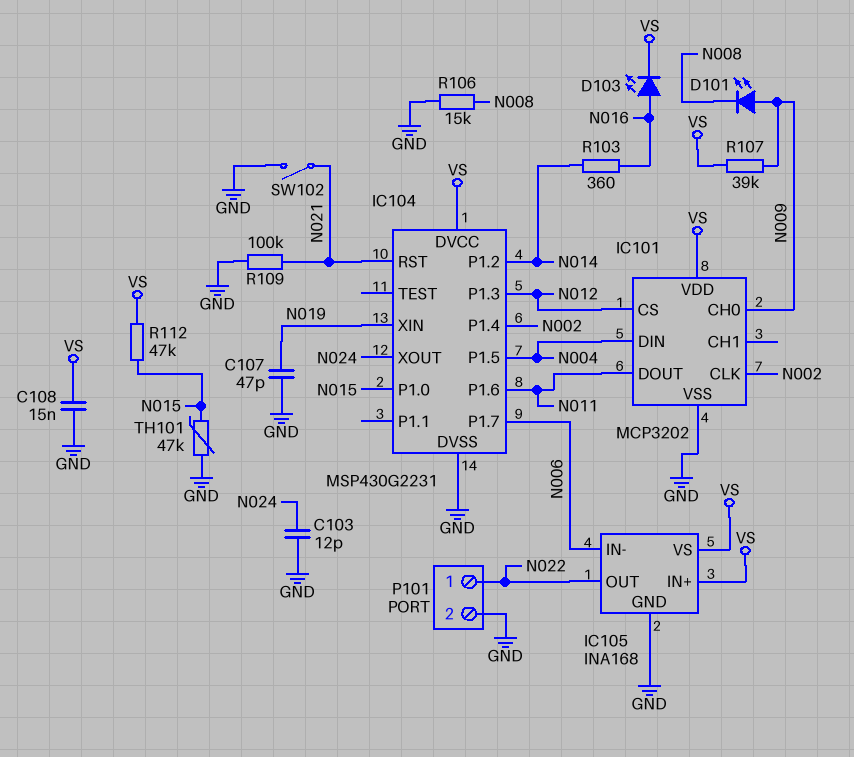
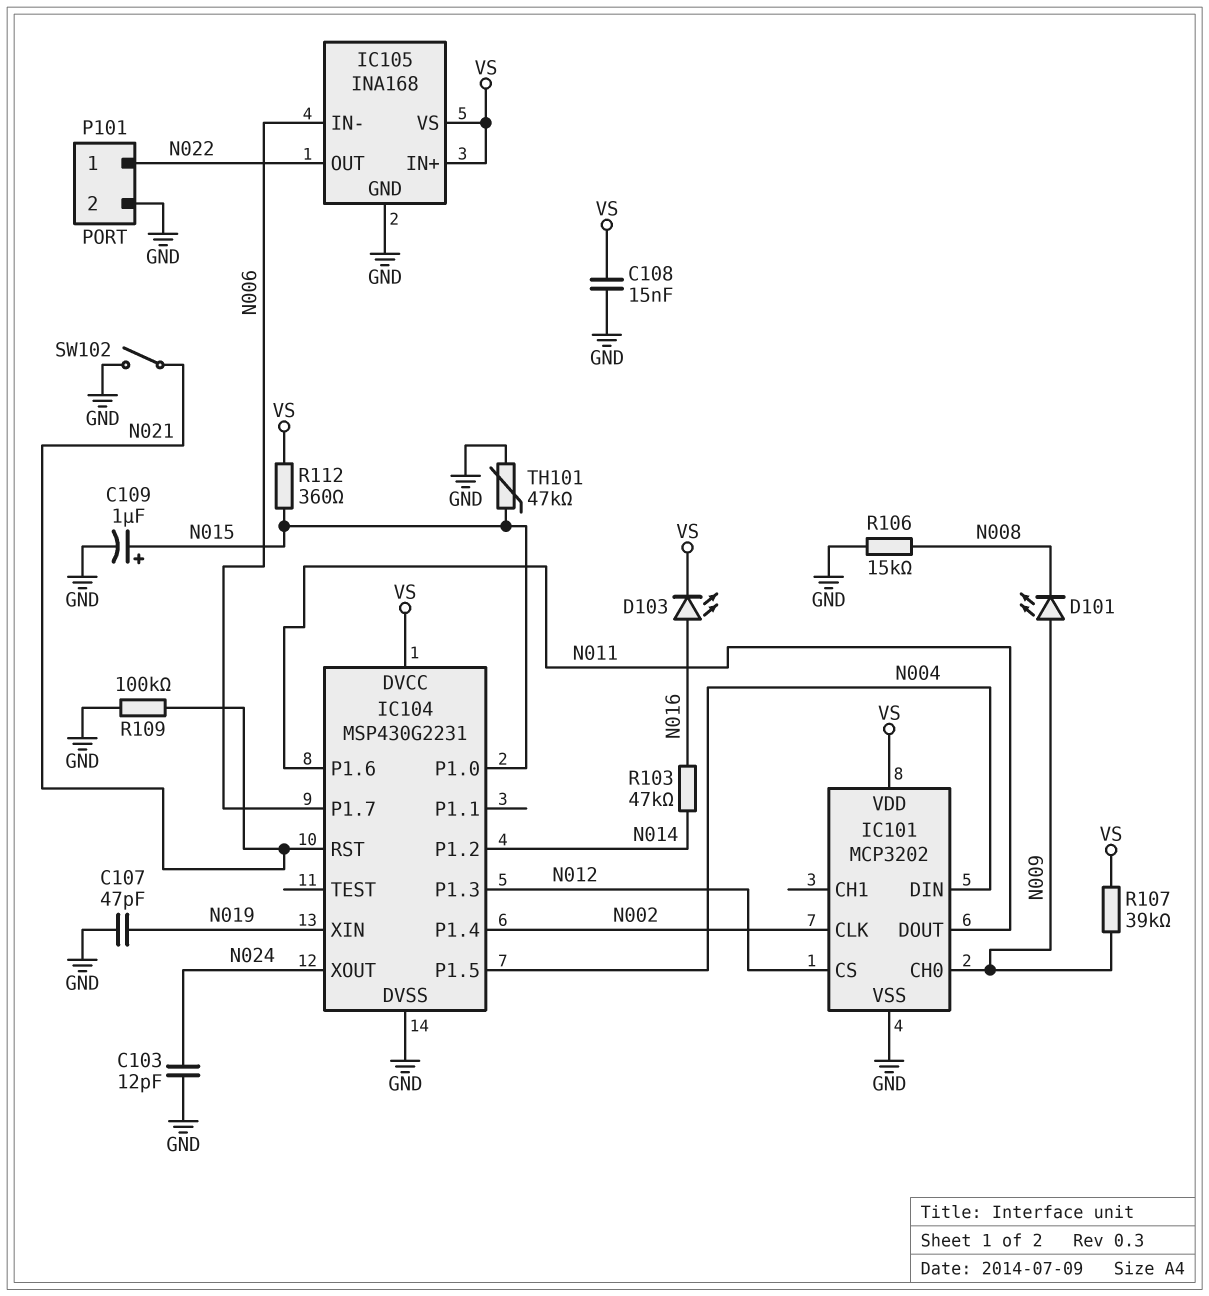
C109: none -> 1uF (plus N015, minus GND)
R103: 360 (N014, N016) -> 47k (N014, N016)
R112: 47k (N015, VS) -> 360 (N015, VS)

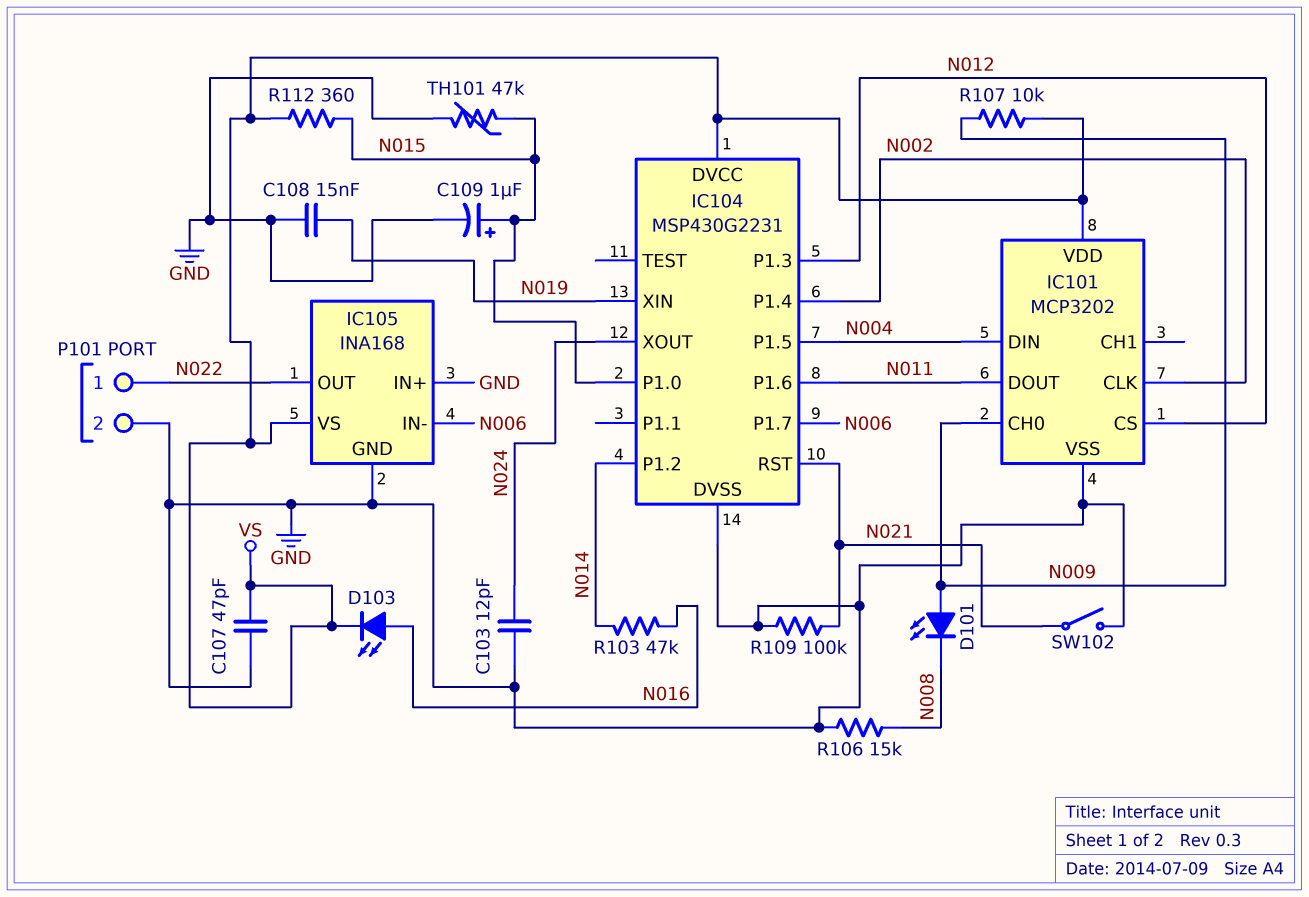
C107: 47pF (GND, N019) -> 47pF (GND, VS)
C108: 15nF (GND, VS) -> 15nF (GND, N019)
IC105 pin IN+: VS -> GND
R107: 39k (N009, VS) -> 10k (N009, VS)

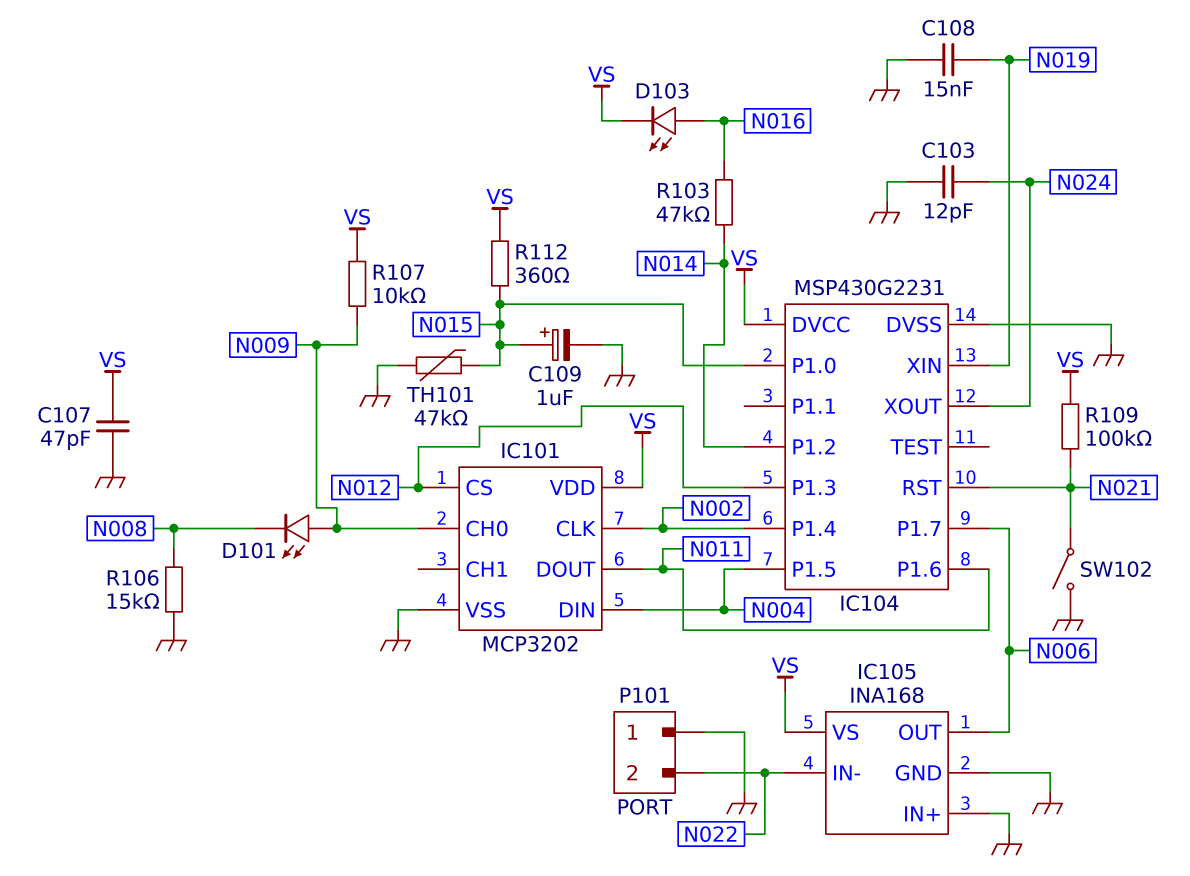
IC105 pin IN-: N006 -> N022
IC105 pin OUT: N022 -> N006
P101 pin 1: N022 -> GND
P101 pin 2: GND -> N022
R109: 100k (GND, N021) -> 100k (N021, VS)

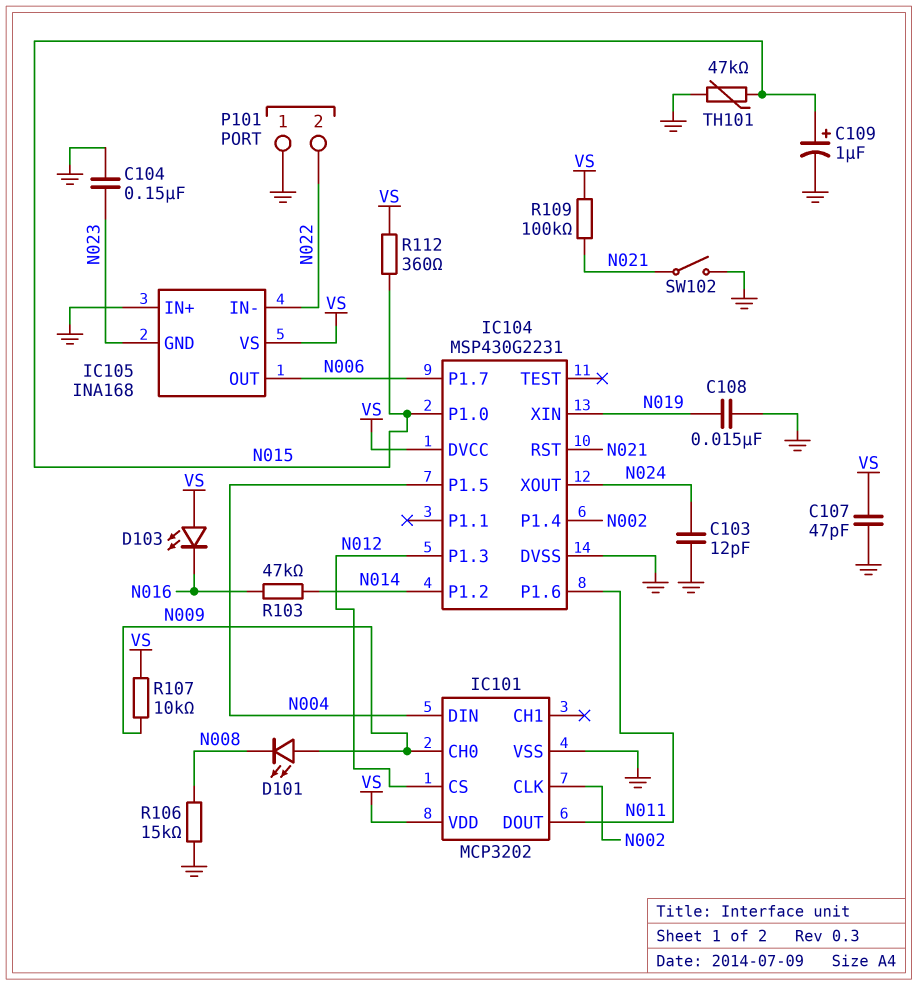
C104: none -> 150nF (GND, N023)
D103: LED (A N016, K VS) -> LED (A VS, K N016)
IC105 pin GND: GND -> N023

